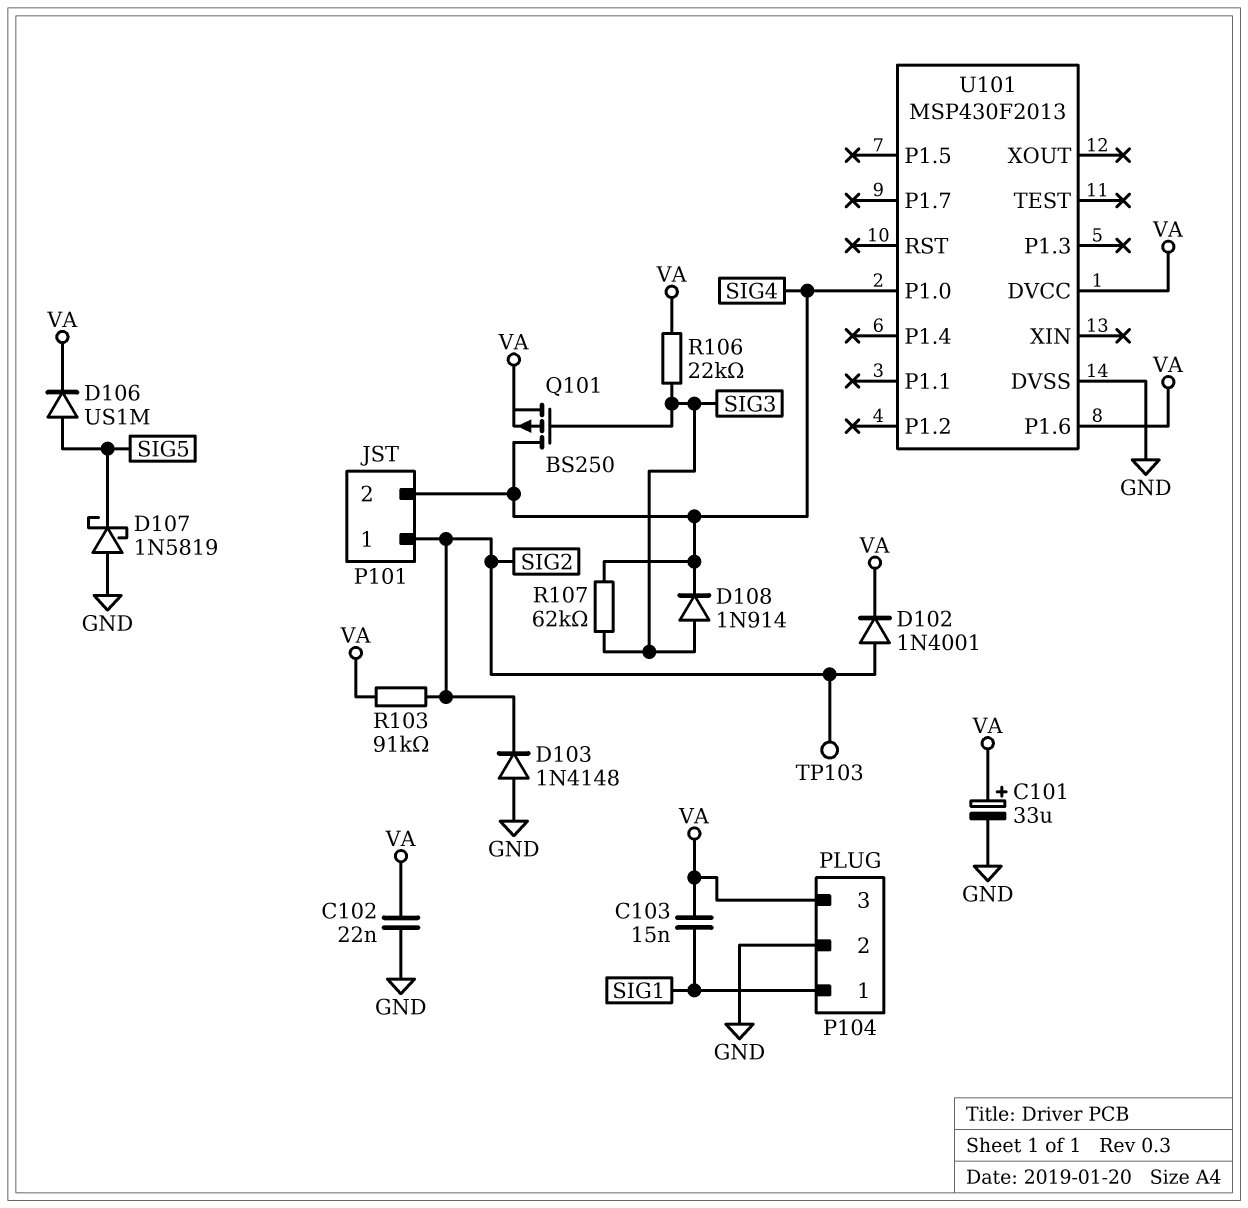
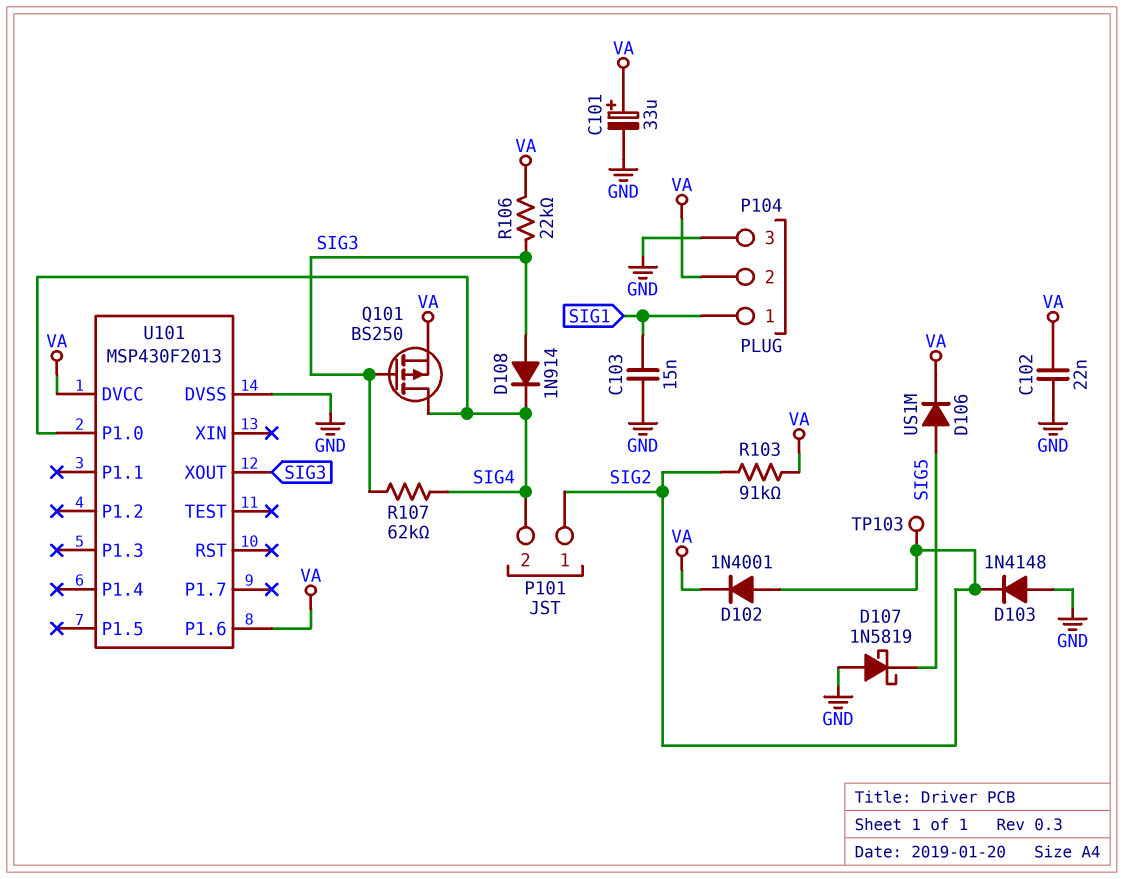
C103: 15nF (SIG1, VA) -> 15nF (GND, SIG1)
P104 pin 2: GND -> VA
P104 pin 3: VA -> GND
U101 pin XOUT: none -> SIG3

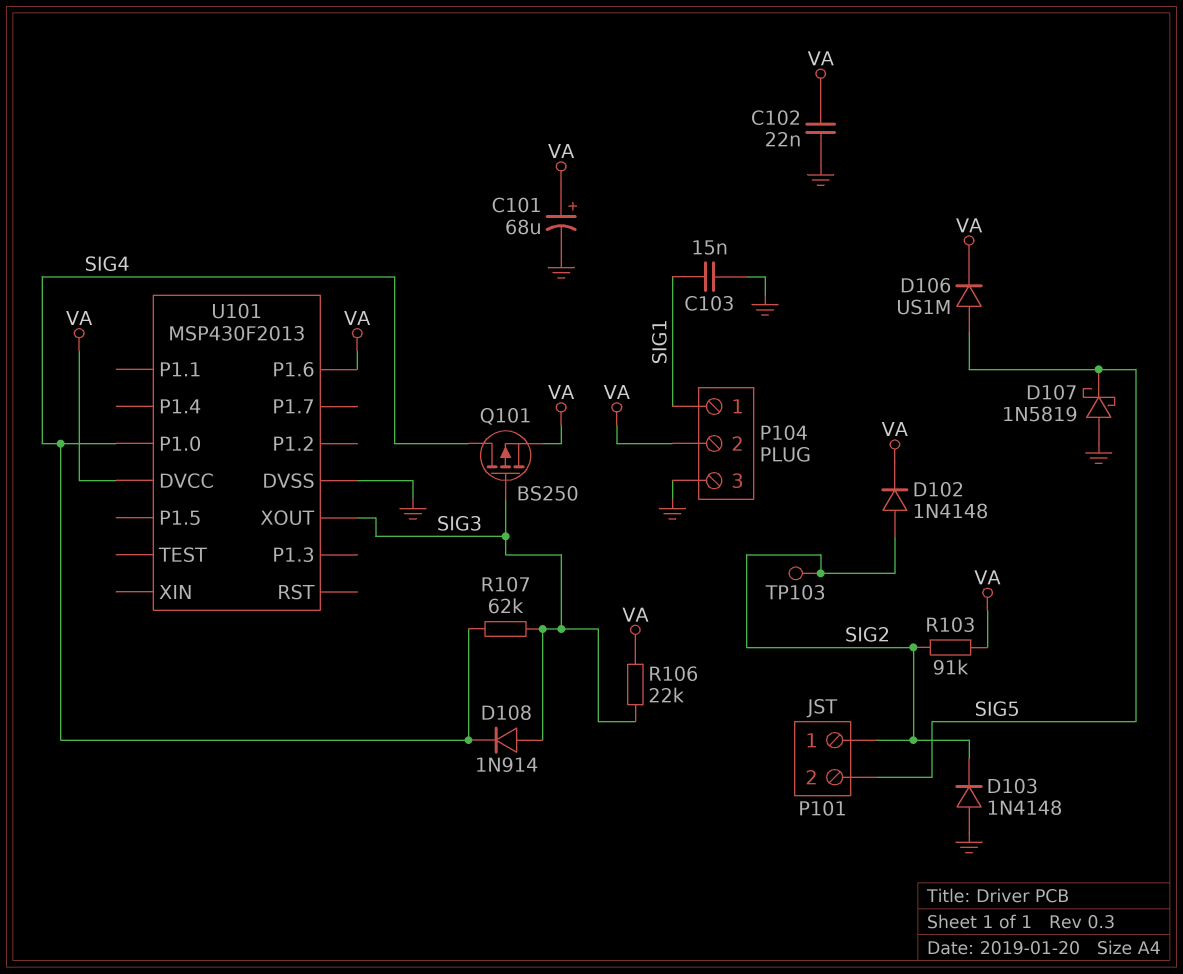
C101: 33uF (plus VA, minus GND) -> 68uF (plus VA, minus GND)
D102: diode 1N4001 (A SIG2, K VA) -> diode 1N4148 (A SIG2, K VA)
P101 pin 2: SIG4 -> SIG5

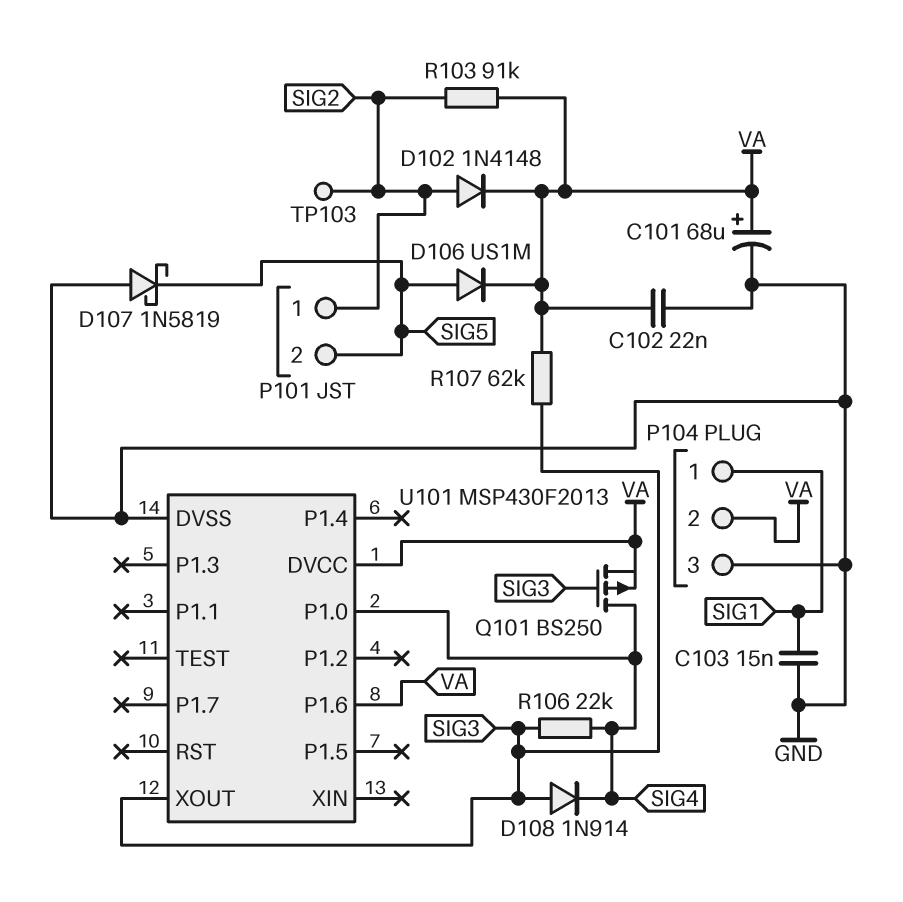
D103: diode 1N4148 (A GND, K SIG2) -> none
R106: 22k (SIG3, VA) -> 22k (SIG3, SIG4)
R107: 62k (SIG3, SIG4) -> 62k (SIG3, VA)

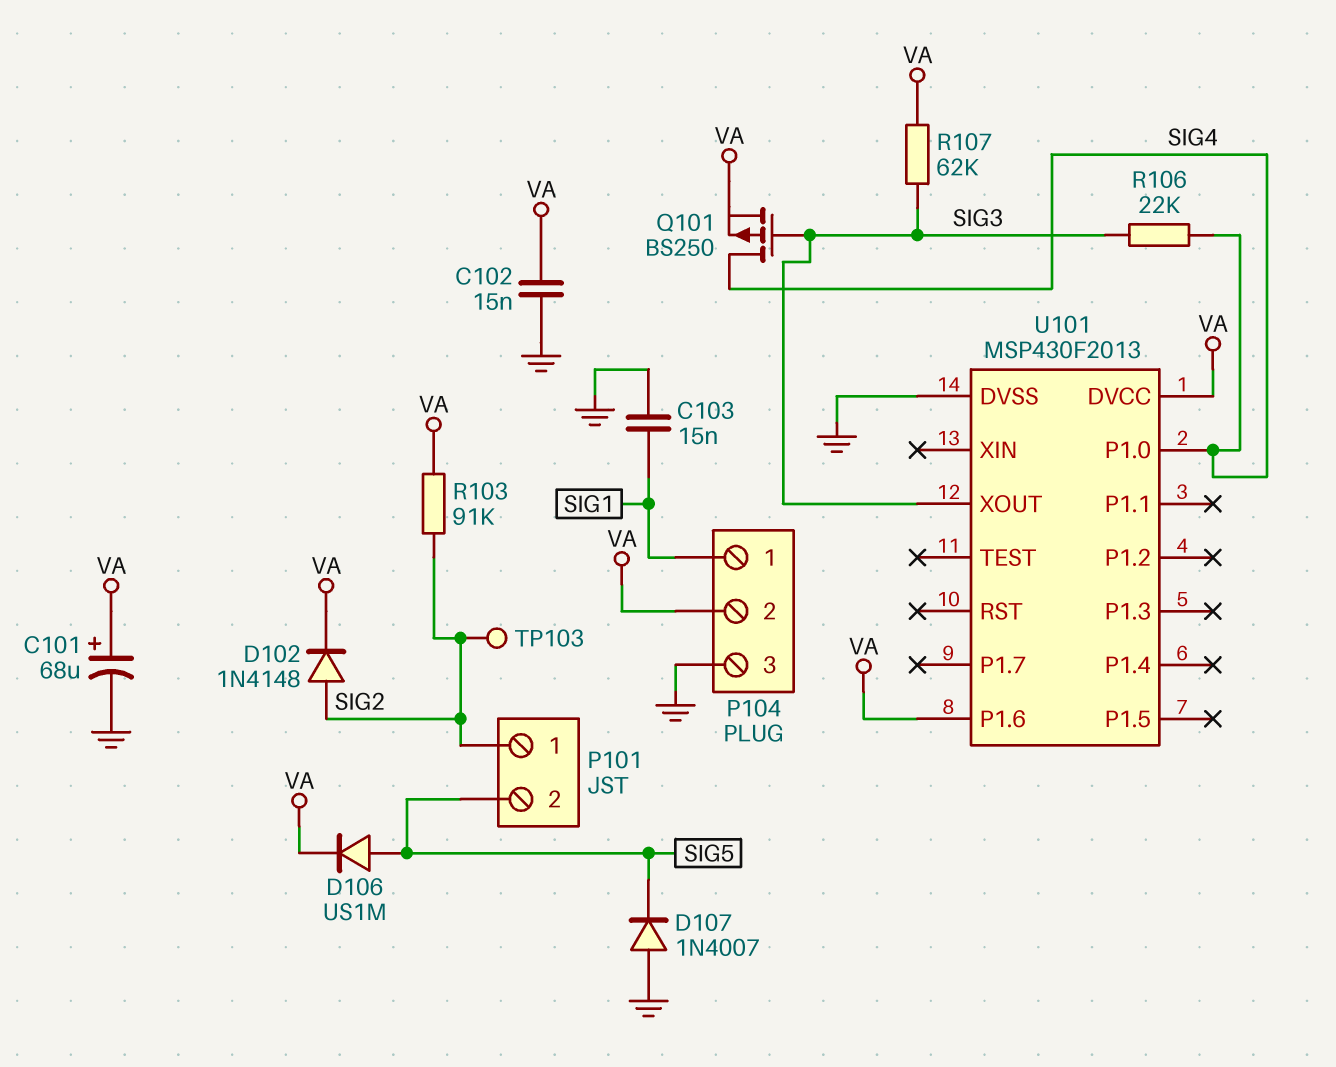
C102: 22nF (GND, VA) -> 15nF (GND, VA)
D107: schottky 1N5819 (A GND, K SIG5) -> diode 1N4007 (A GND, K SIG5)
D108: diode 1N914 (A SIG3, K SIG4) -> none

